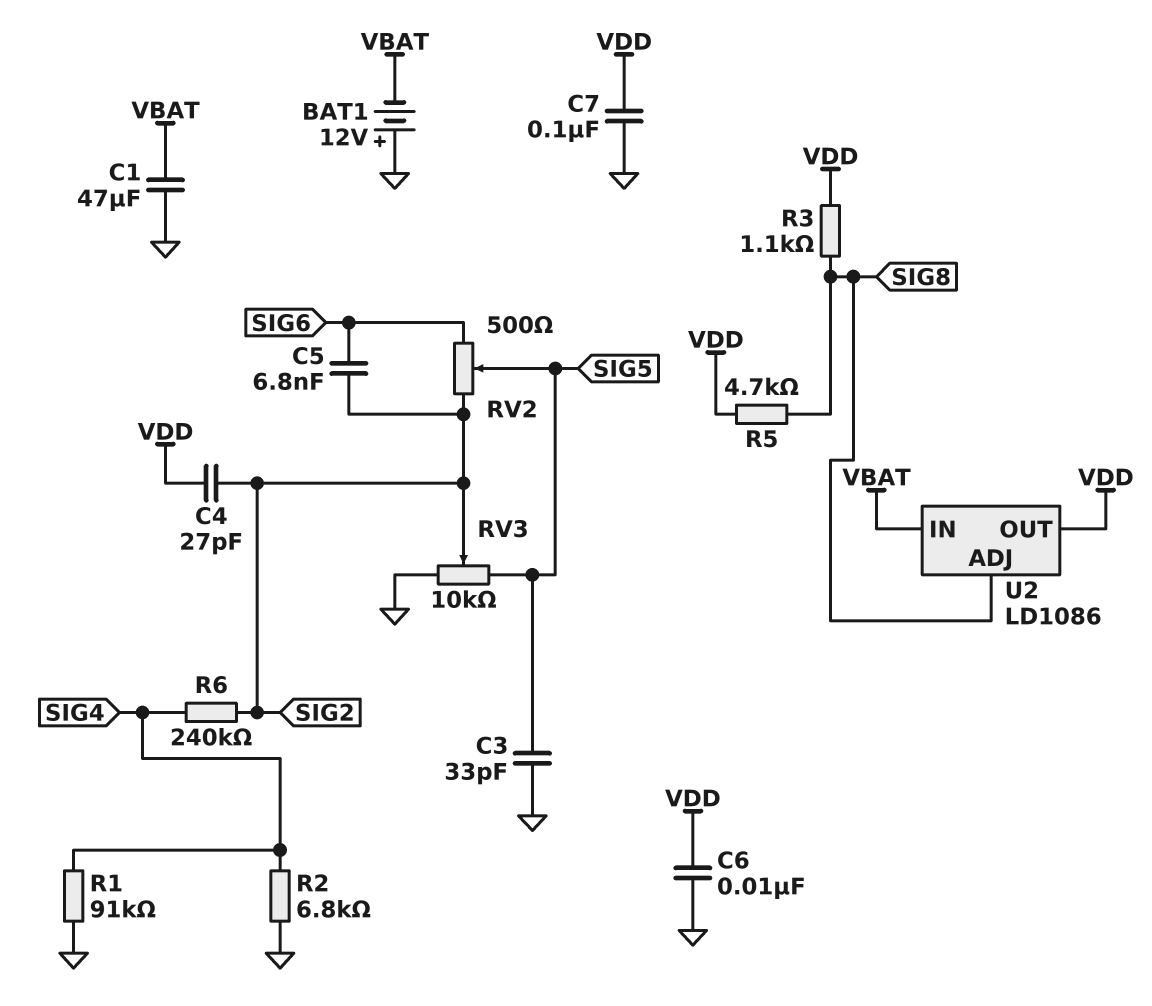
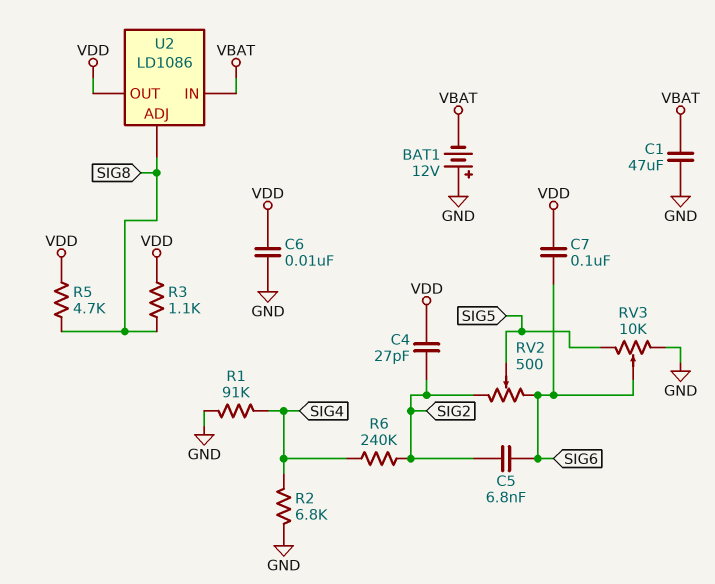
C3: 33pF (GND, SIG5) -> none
C7: 100nF (GND, VDD) -> 100nF (SIG6, VDD)
RV3: 10k (GND, SIG5, wiper SIG2) -> 10k (GND, SIG5, wiper SIG6)

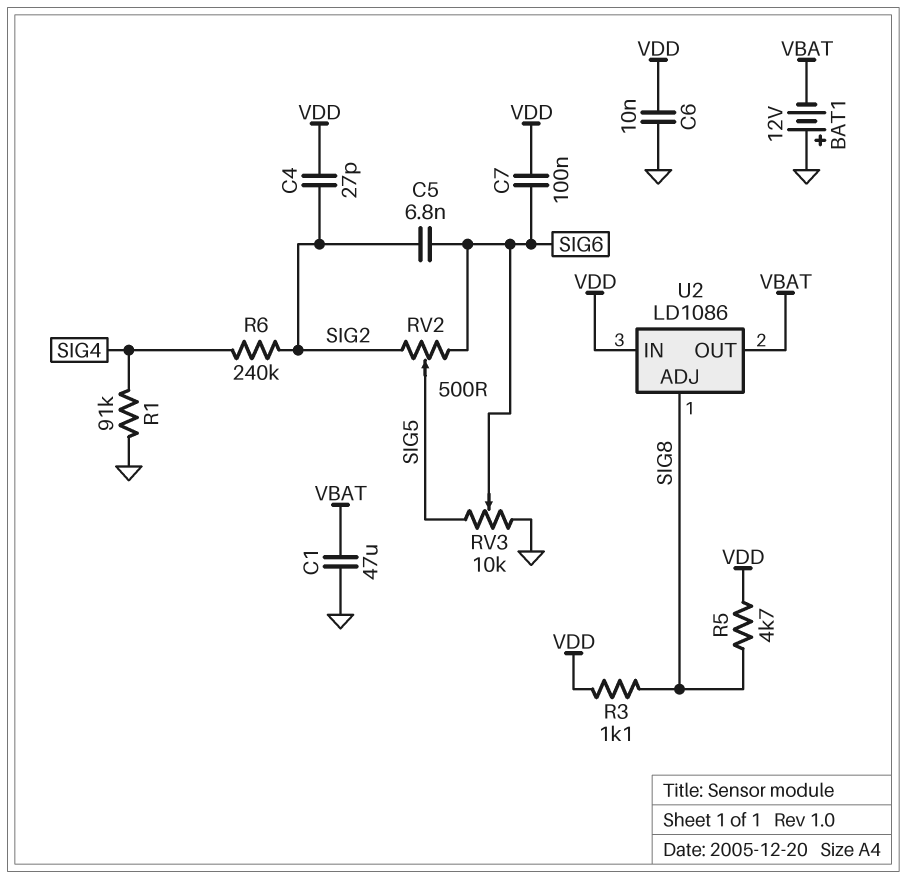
R2: 6.8k (GND, SIG4) -> none
U2 pin IN: VBAT -> VDD
U2 pin OUT: VDD -> VBAT

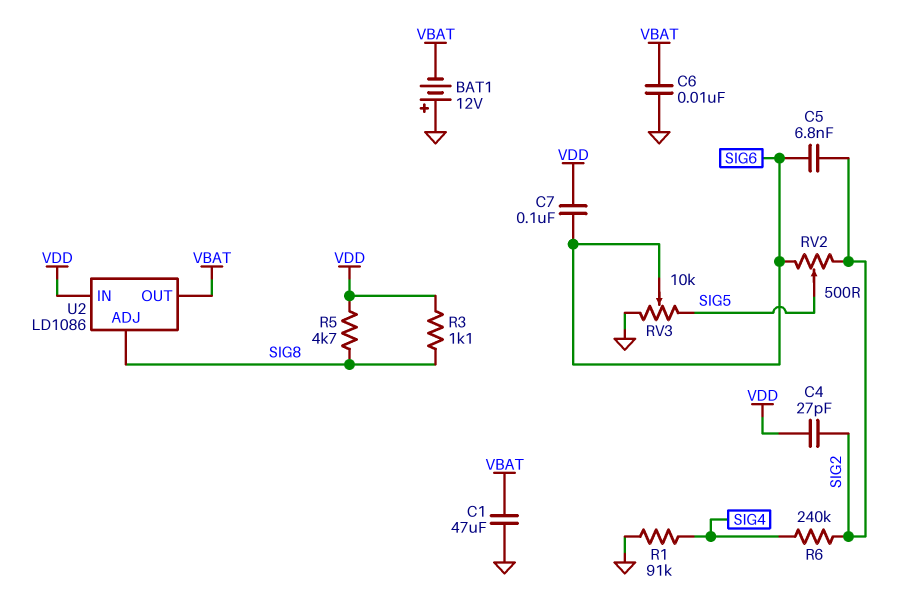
C6: 10nF (GND, VDD) -> 10nF (GND, VBAT)

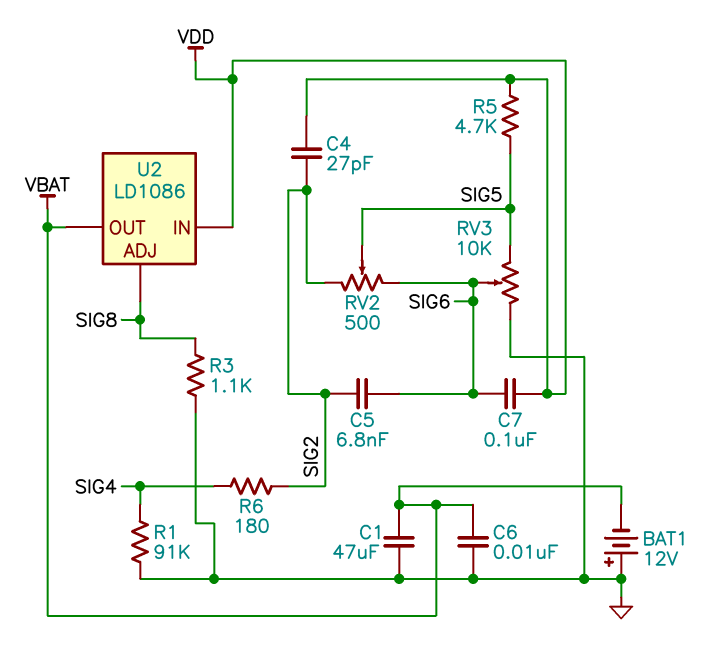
R3: 1.1k (SIG8, VDD) -> 1.1k (GND, SIG8)
R5: 4.7k (SIG8, VDD) -> 4.7k (SIG5, VDD)
R6: 240k (SIG2, SIG4) -> 180 (SIG2, SIG4)

